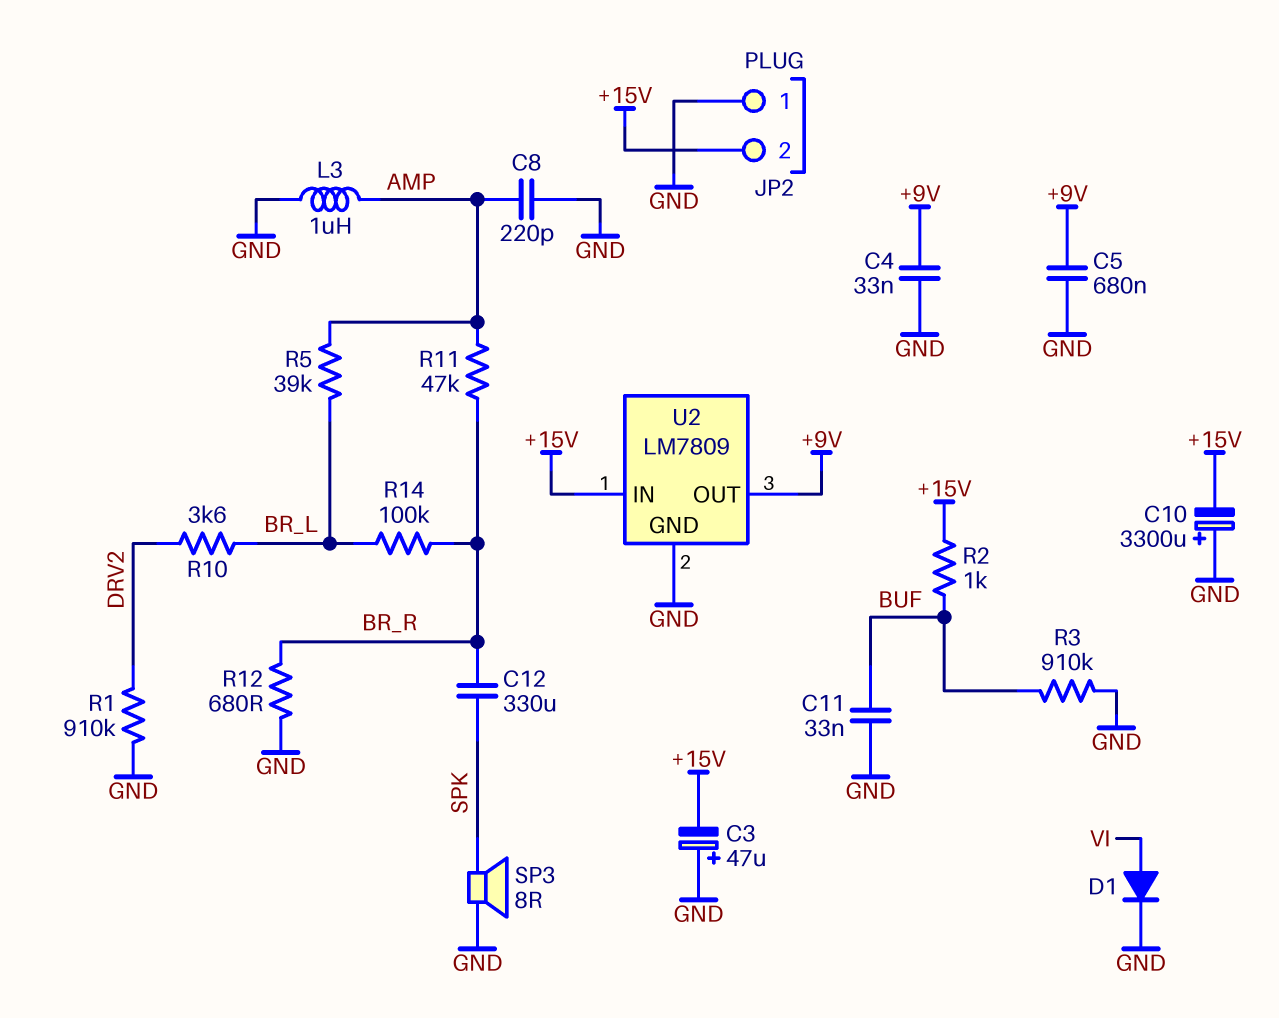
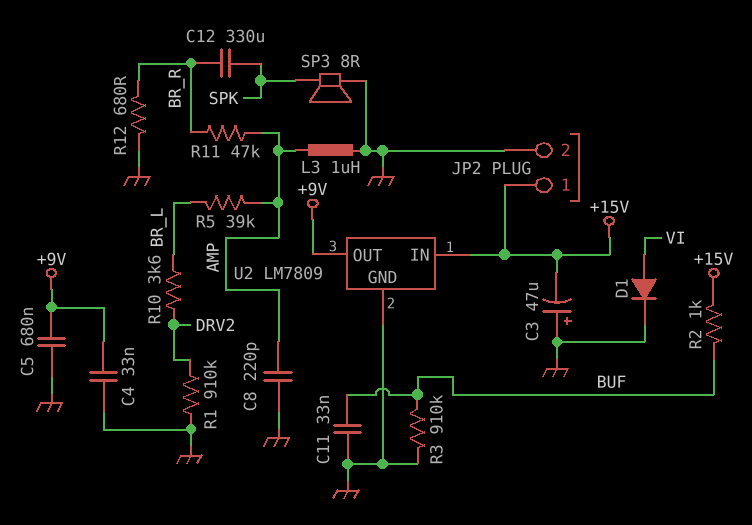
C10: 3300uF (plus GND, minus +15V) -> none
JP2 pin 1: GND -> +15V
JP2 pin 2: +15V -> GND
R14: 100k (BR_L, BR_R) -> none

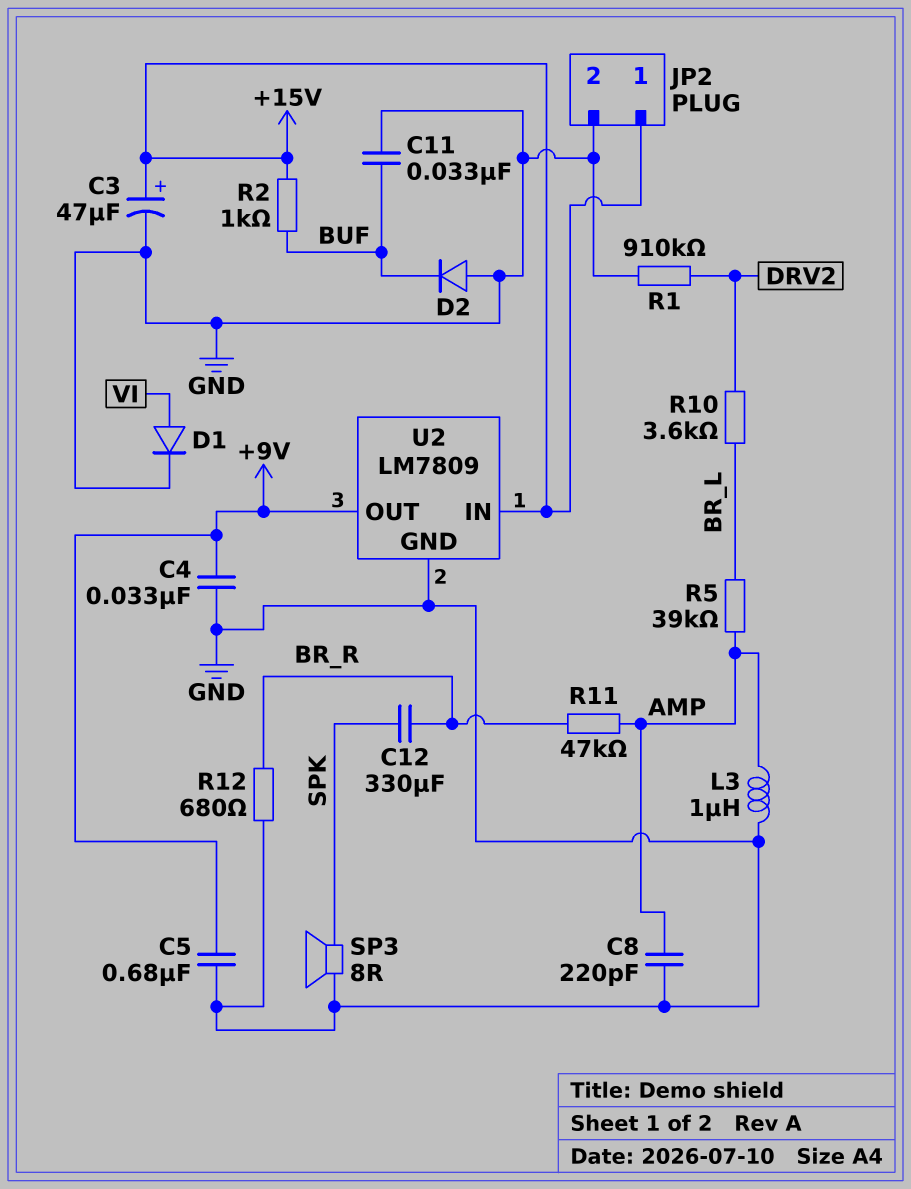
C3: 47uF (plus GND, minus +15V) -> 47uF (plus +15V, minus GND)
D2: none -> diode (A GND, K BUF)
R3: 910k (BUF, GND) -> none

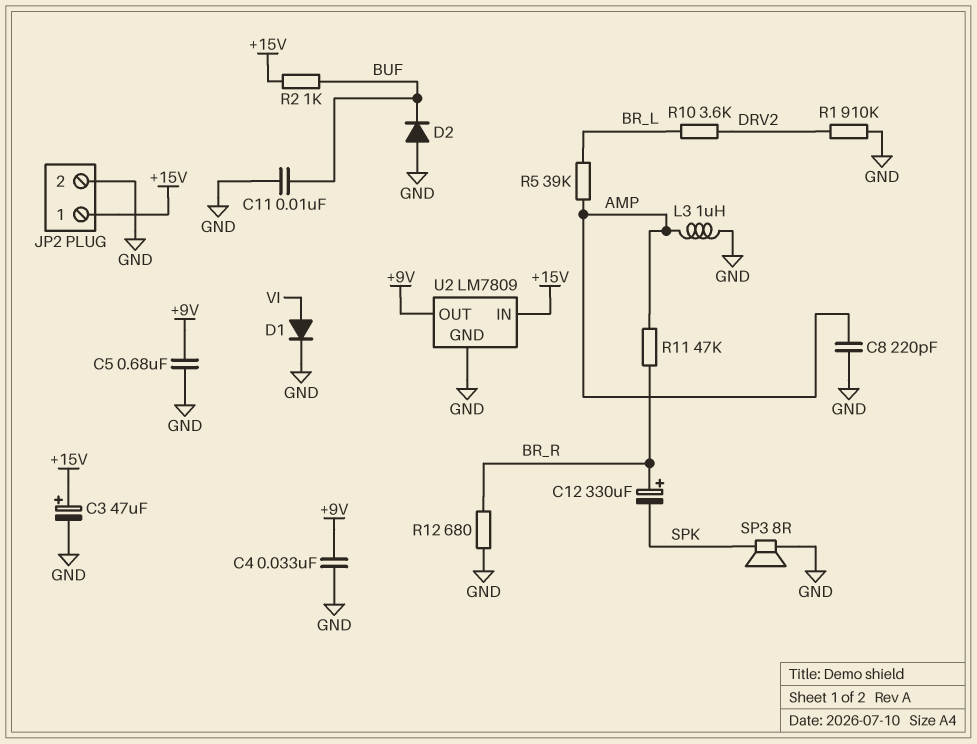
C11: 33nF (BUF, GND) -> 10nF (BUF, GND)
C12: 330uF (BR_R, SPK) -> 330uF (plus BR_R, minus SPK)

